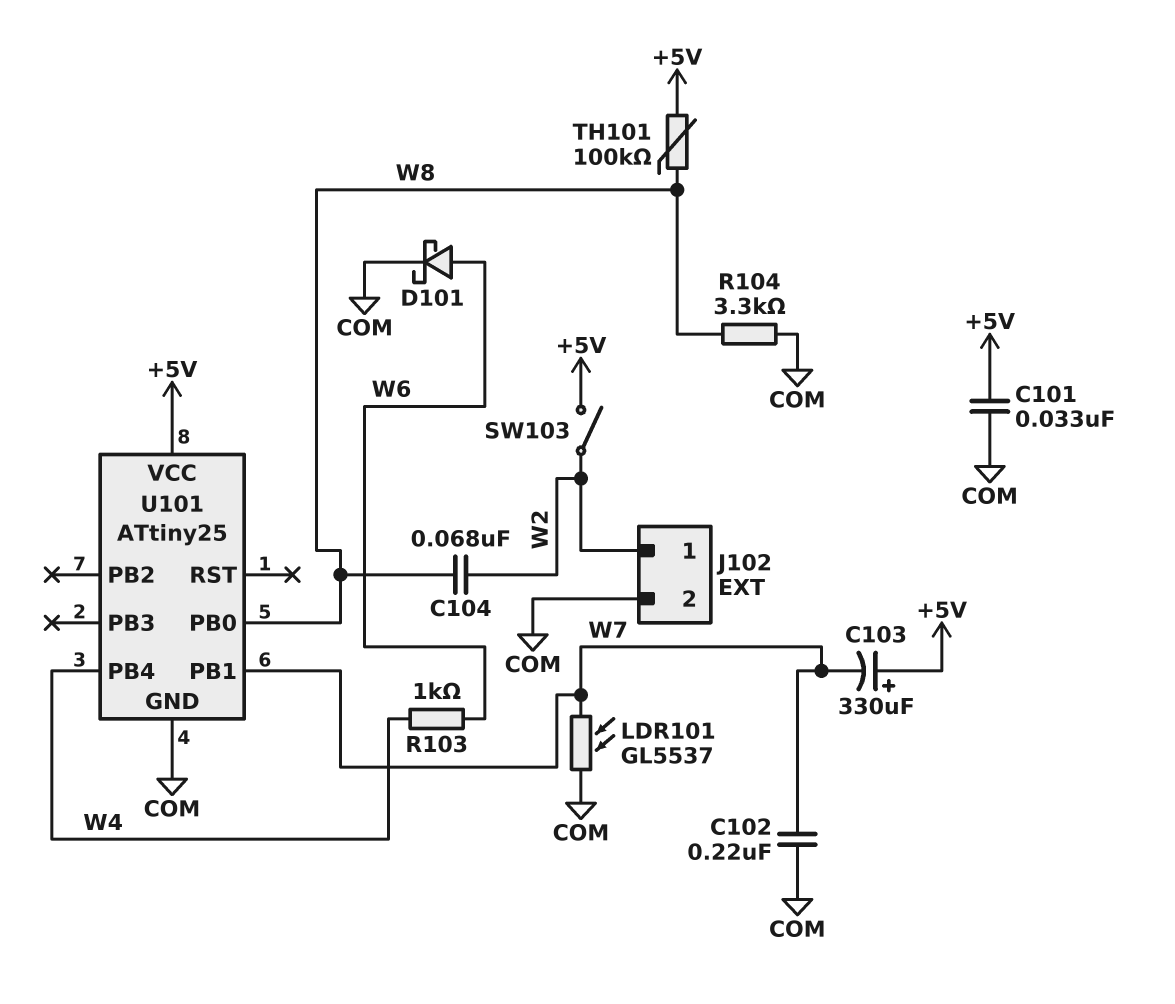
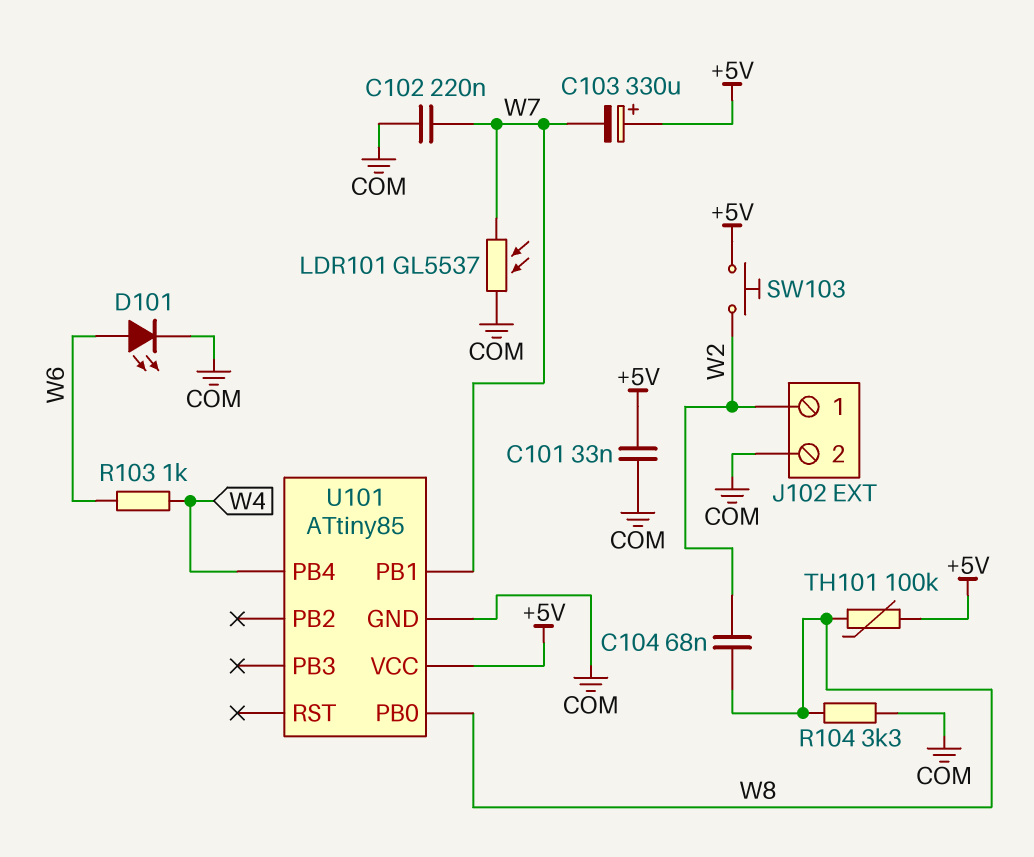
D101: schottky (A W6, K COM) -> LED (A W6, K COM)
SW103: switch (+5V, W2) -> button (+5V, W2)
U101: ATtiny25 -> ATtiny85

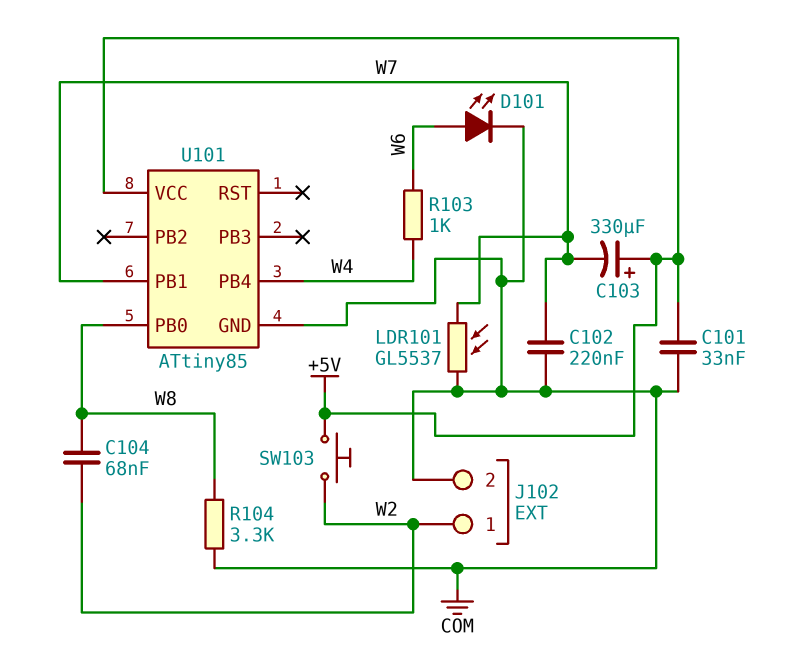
TH101: 100k (+5V, W8) -> none

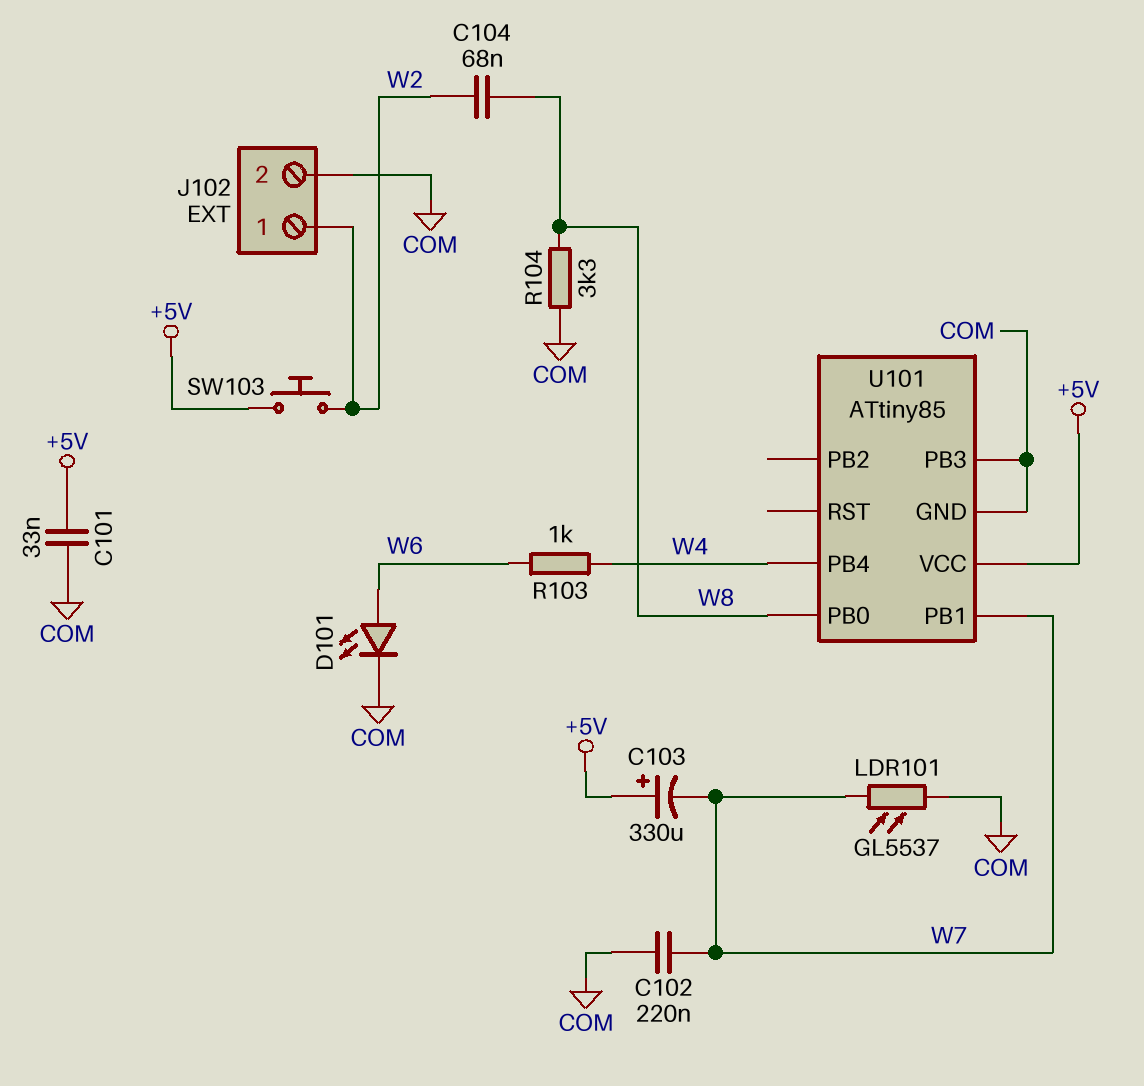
U101 pin PB3: none -> COM

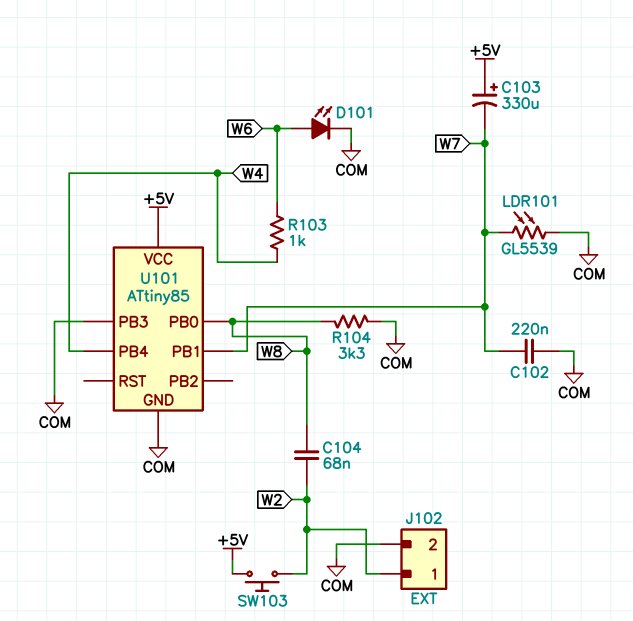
C101: 33nF (+5V, COM) -> none
LDR101: GL5537 (COM, W7) -> GL5539 (COM, W7)

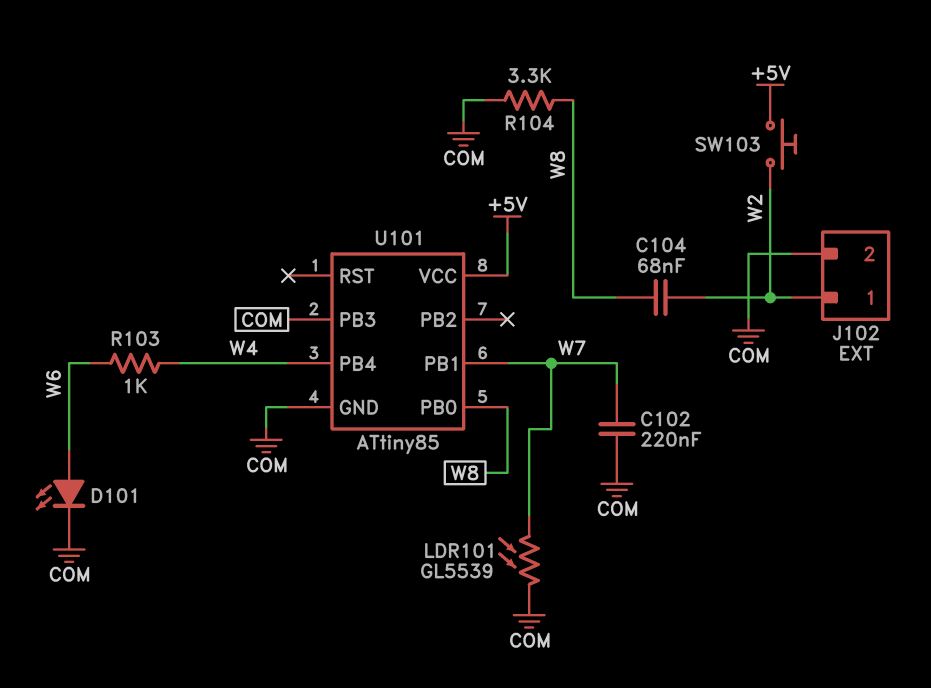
C103: 330uF (plus +5V, minus W7) -> none

